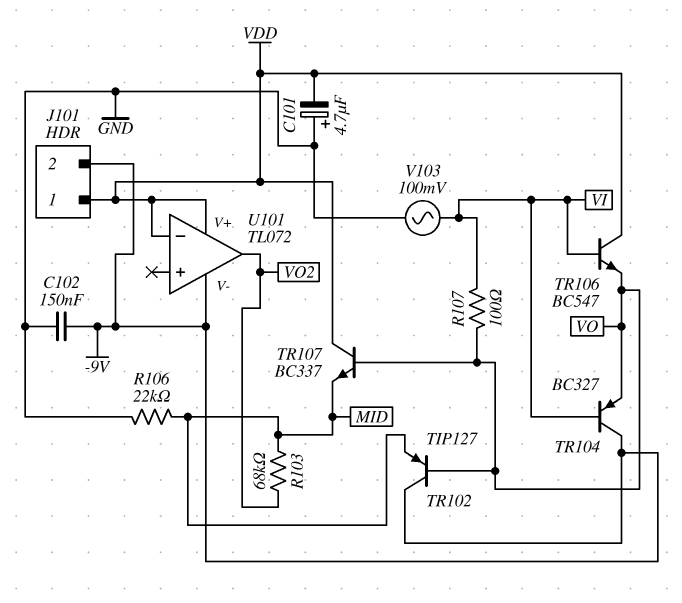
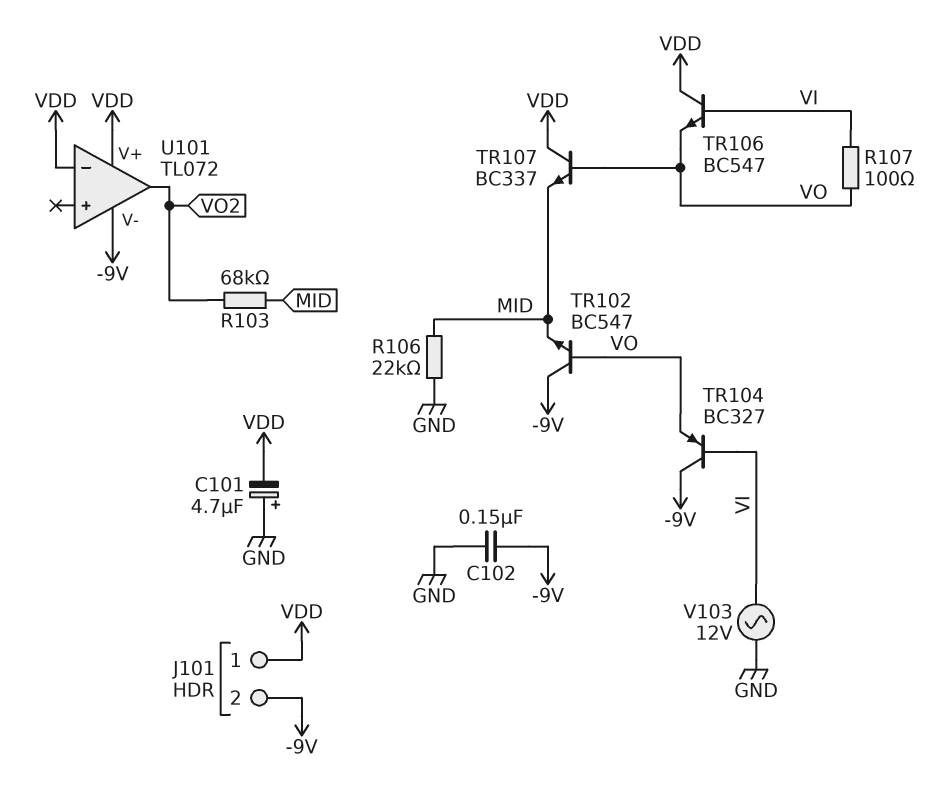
TR102: PNP TIP127 (B VO, C -9V, E MID) -> NPN BC547 (B VO, C -9V, E MID)
V103: AC 100mV (GND, VI) -> AC 12V (GND, VI)

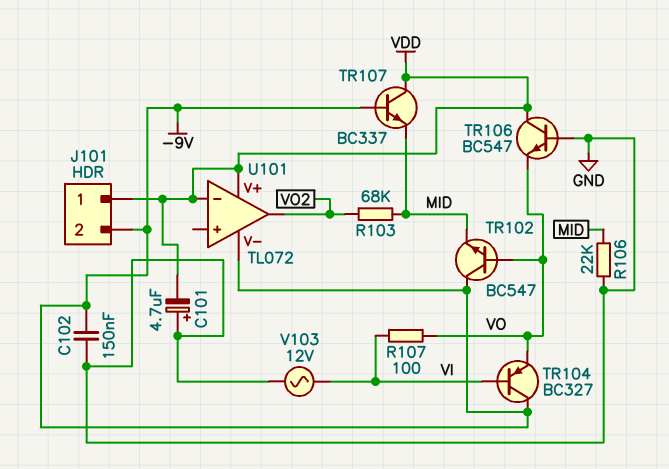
TR106: NPN BC547 (B VI, C VDD, E VO) -> NPN BC547 (B GND, C VDD, E VO)
TR107: NPN BC337 (B VO, C VDD, E MID) -> NPN BC337 (B -9V, C VDD, E MID)

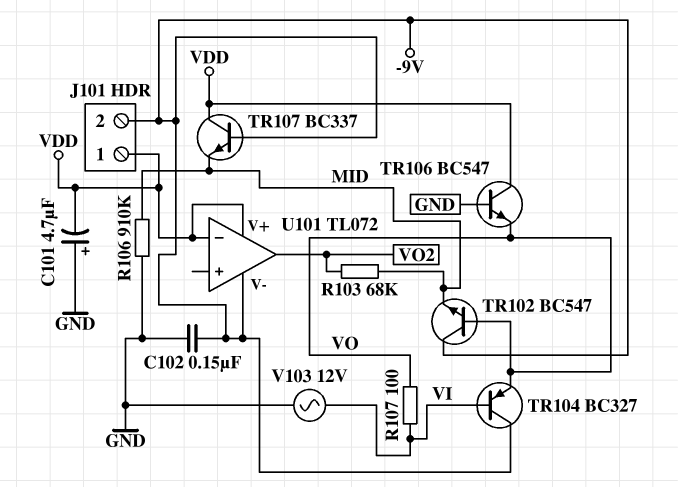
R106: 22k (GND, MID) -> 910k (GND, MID)

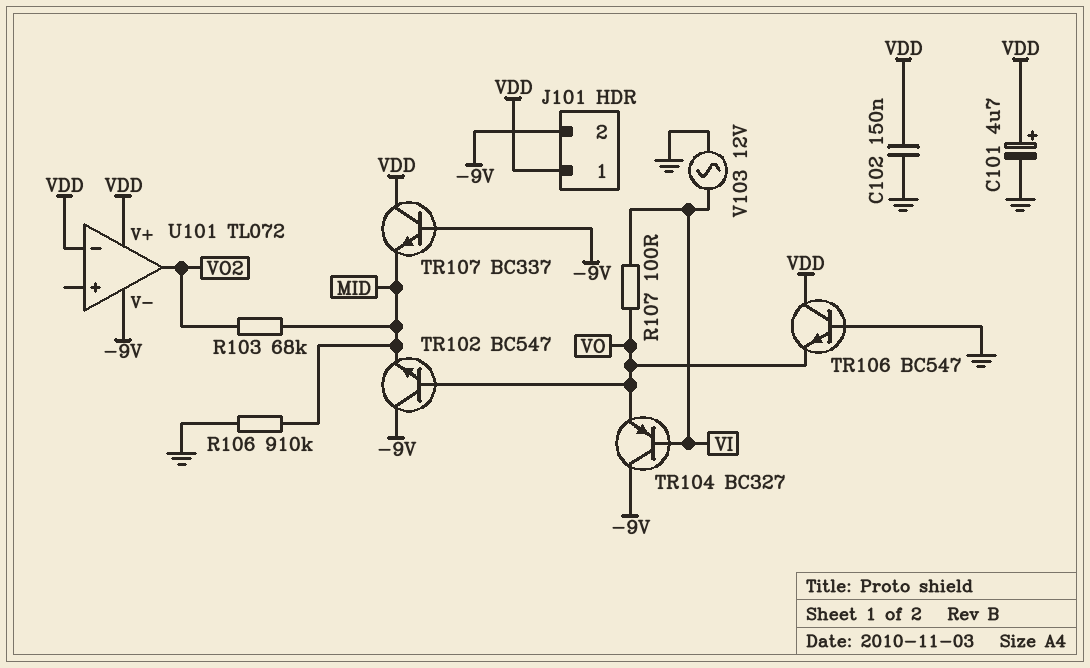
C101: 4.7uF (plus GND, minus VDD) -> 4.7uF (plus VDD, minus GND)
C102: 150nF (-9V, GND) -> 150nF (GND, VDD)

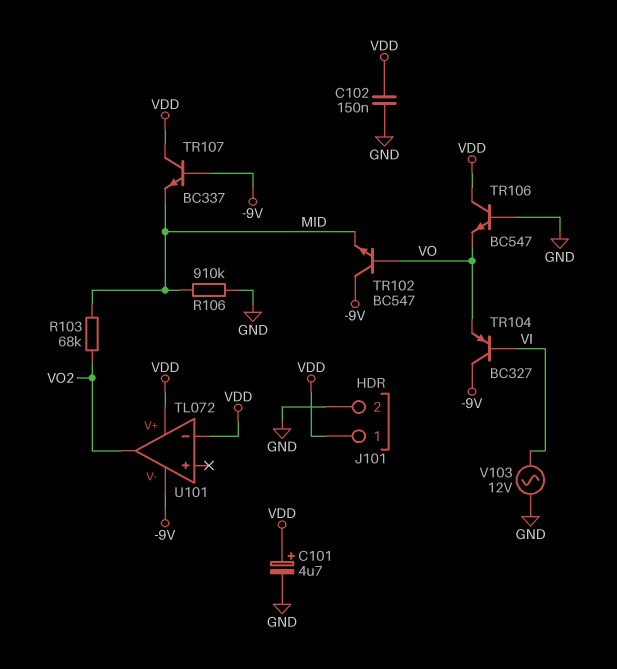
J101 pin 2: -9V -> GND
R107: 100 (VI, VO) -> none

